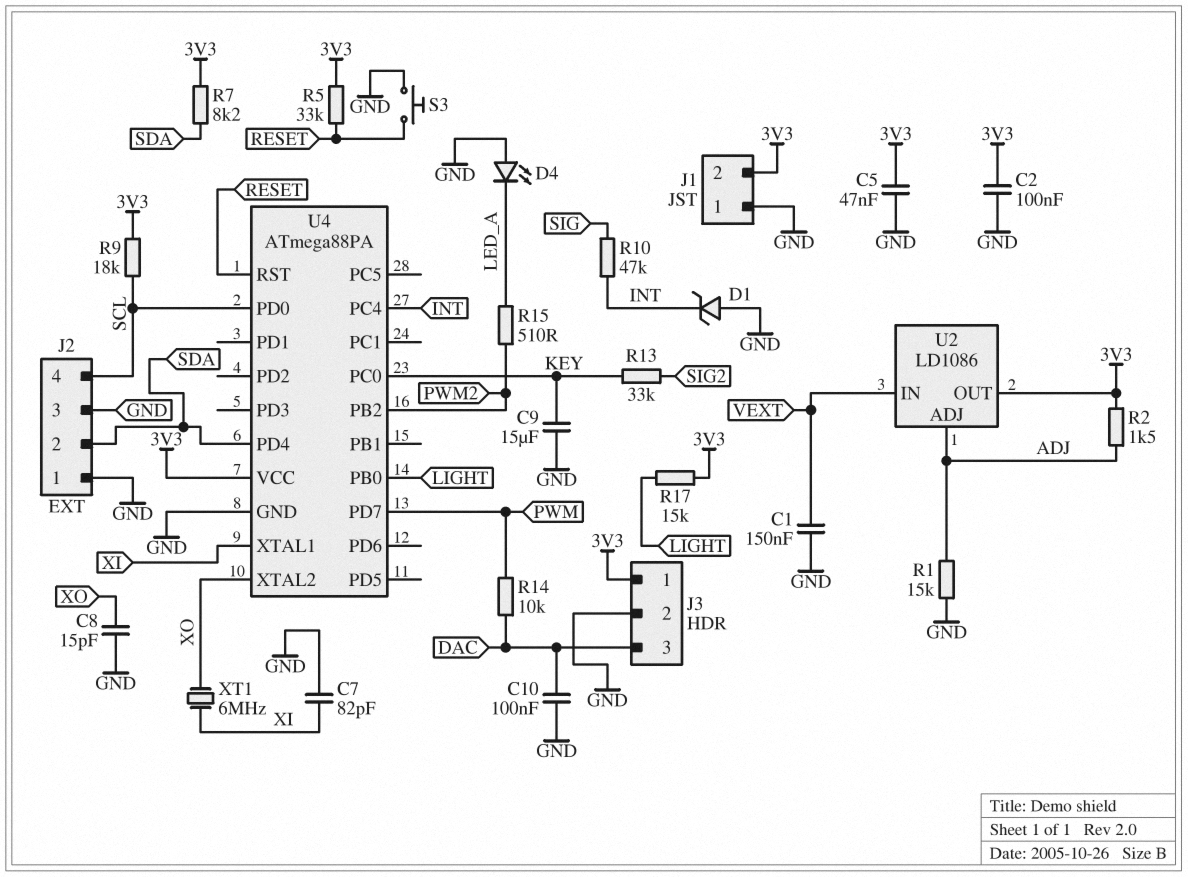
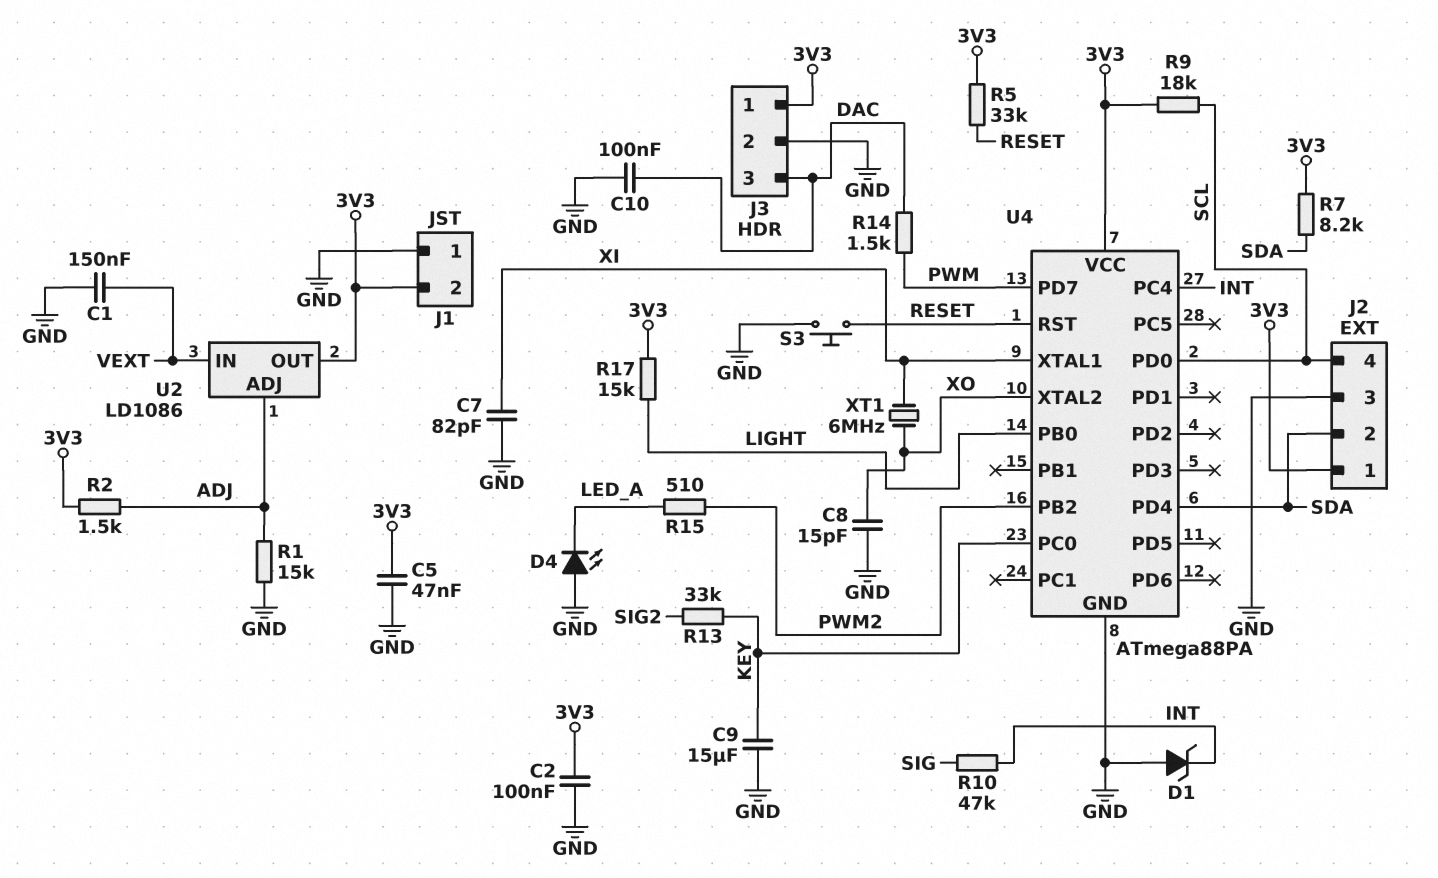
J2 pin 1: GND -> 3V3
R14: 10k (DAC, PWM) -> 1.5k (DAC, PWM)

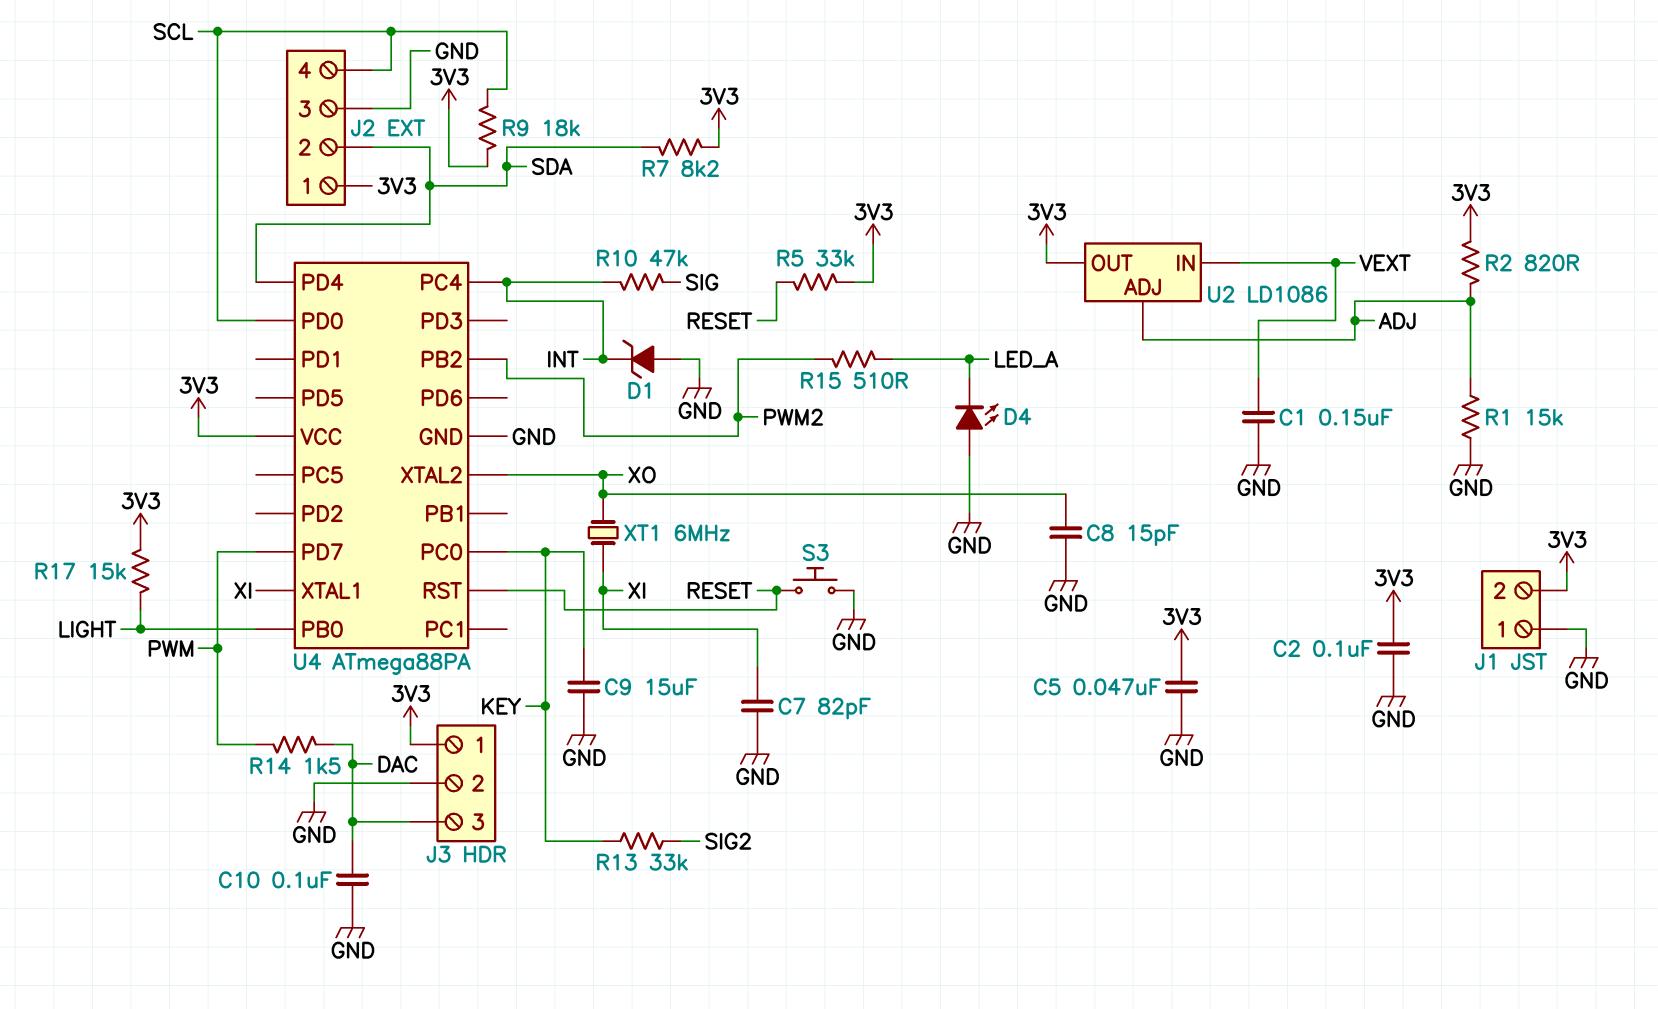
R2: 1.5k (3V3, ADJ) -> 820 (3V3, ADJ)

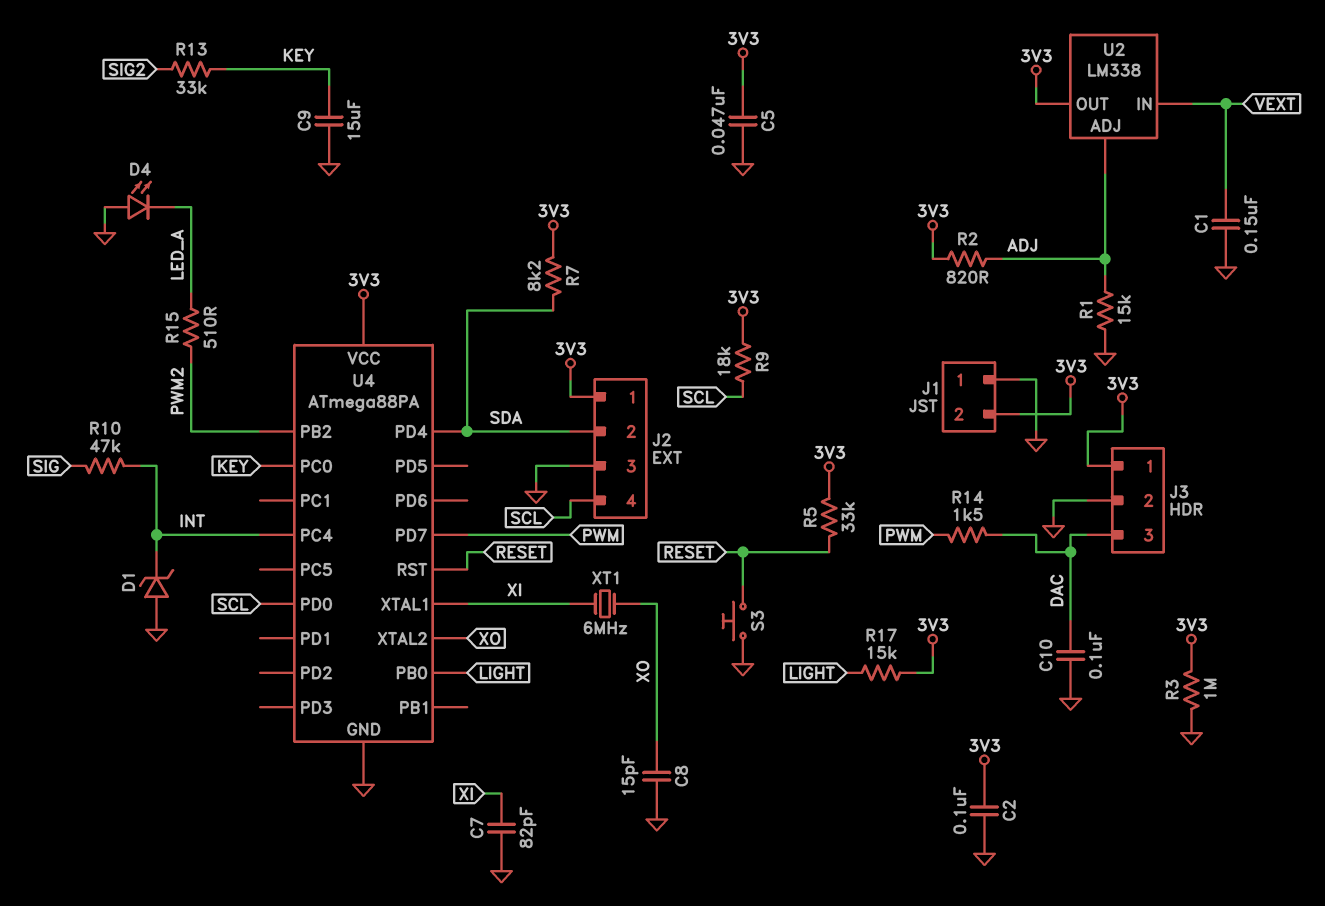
R3: none -> 1M (3V3, GND)
U2: LD1086 -> LM338

